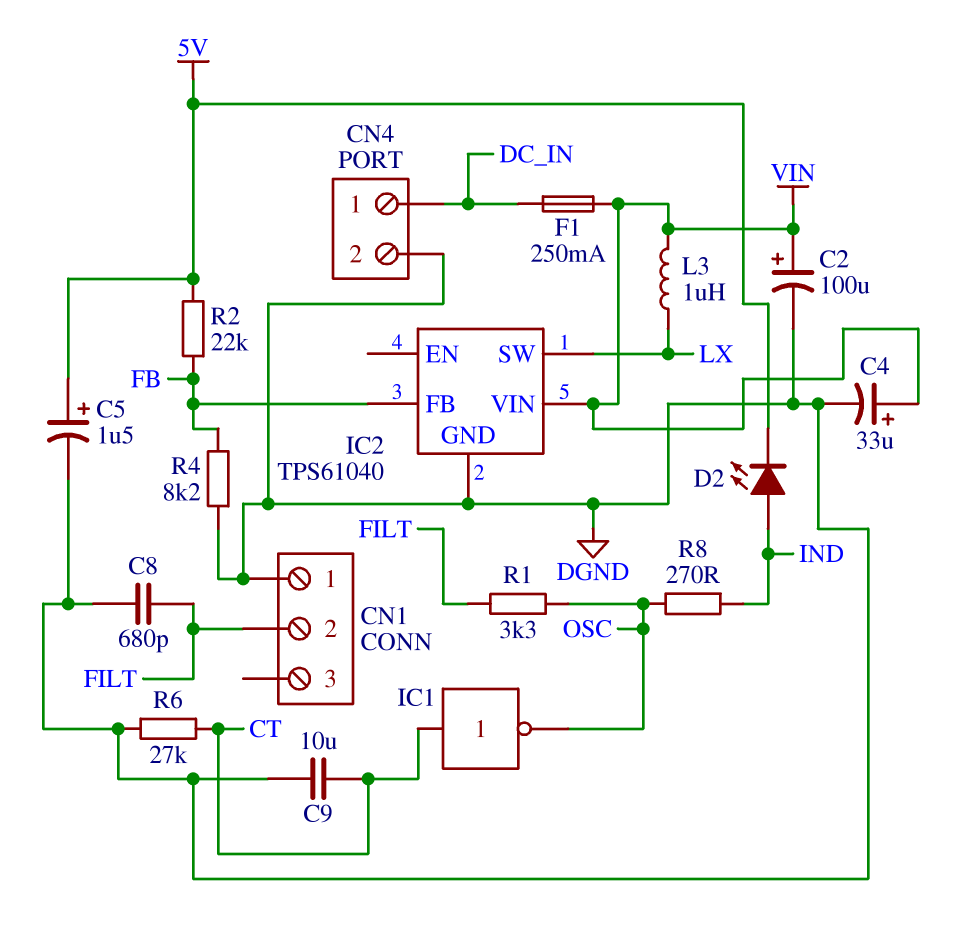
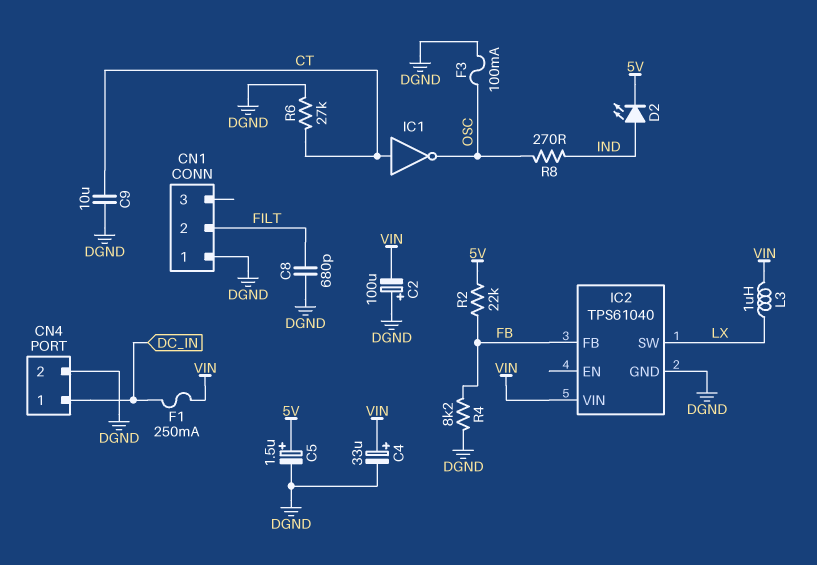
C2: 100uF (plus VIN, minus DGND) -> 100uF (plus DGND, minus VIN)
F3: none -> 100mA (DGND, OSC)
R1: 3.3k (FILT, OSC) -> none

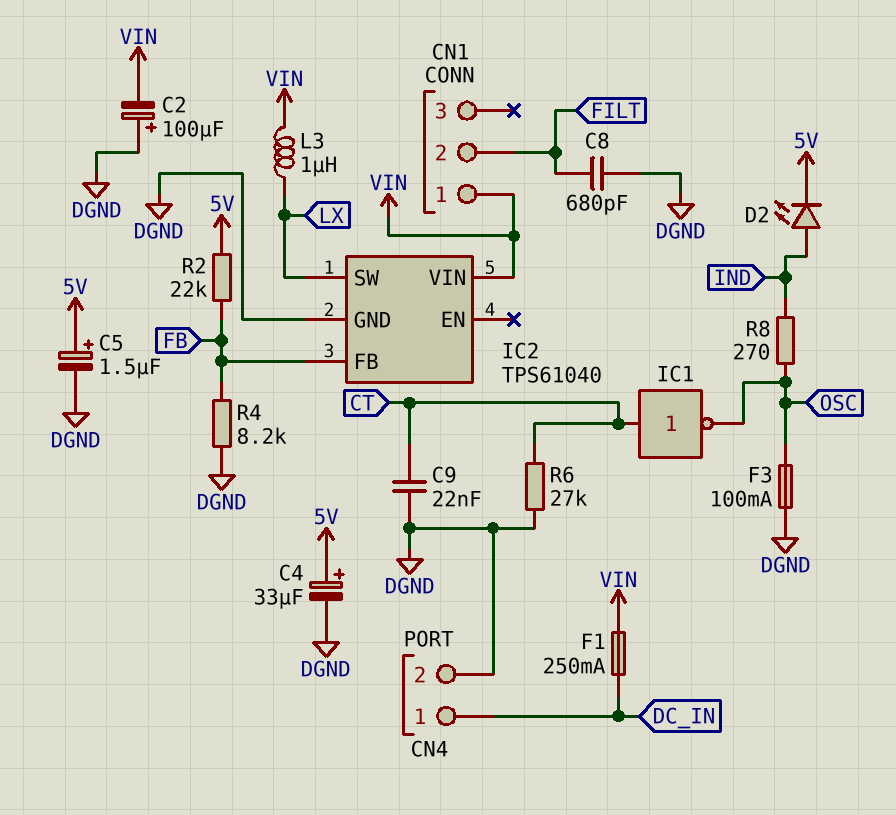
C4: 33uF (plus VIN, minus DGND) -> 33uF (plus 5V, minus DGND)
C9: 10uF (CT, DGND) -> 22nF (CT, DGND)
CN1 pin 1: DGND -> VIN

